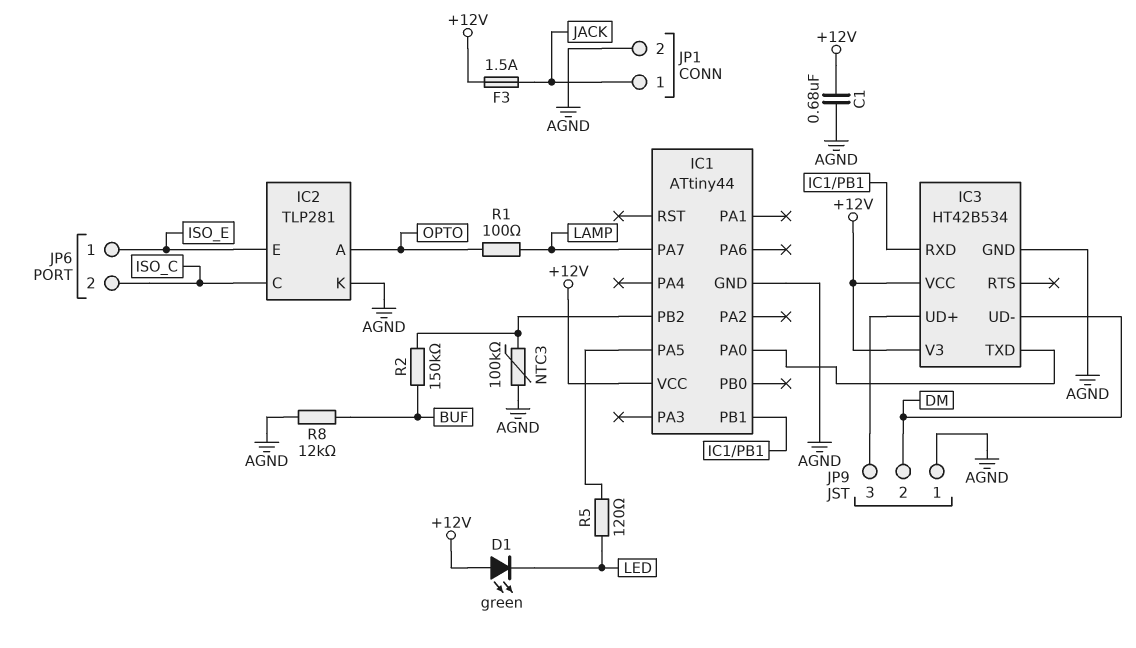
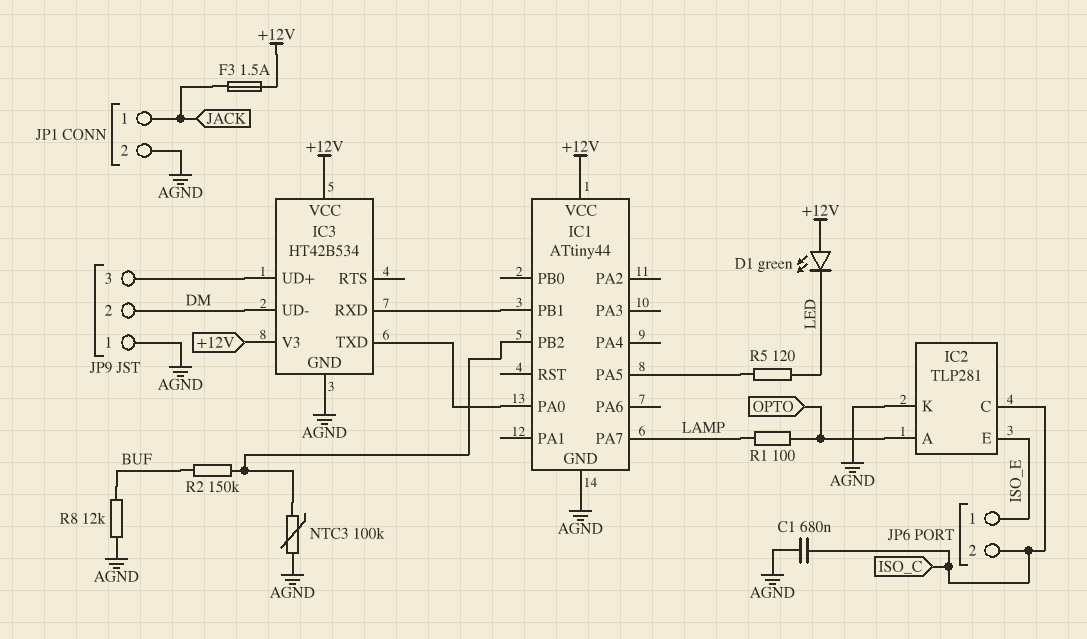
C1: 680nF (+12V, AGND) -> 680nF (AGND, ISO_C)

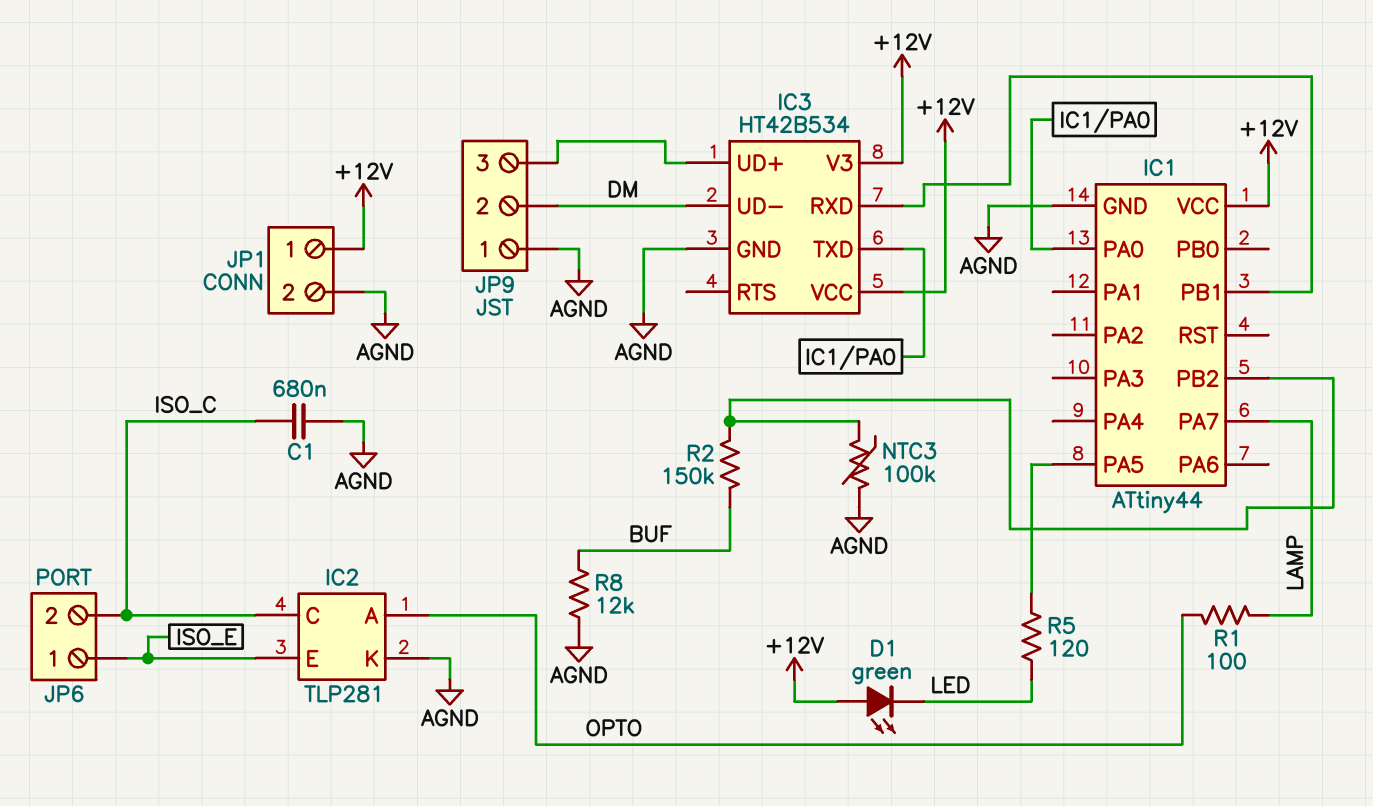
F3: 1.5A (+12V, JACK) -> none
JP1 pin 1: JACK -> +12V

